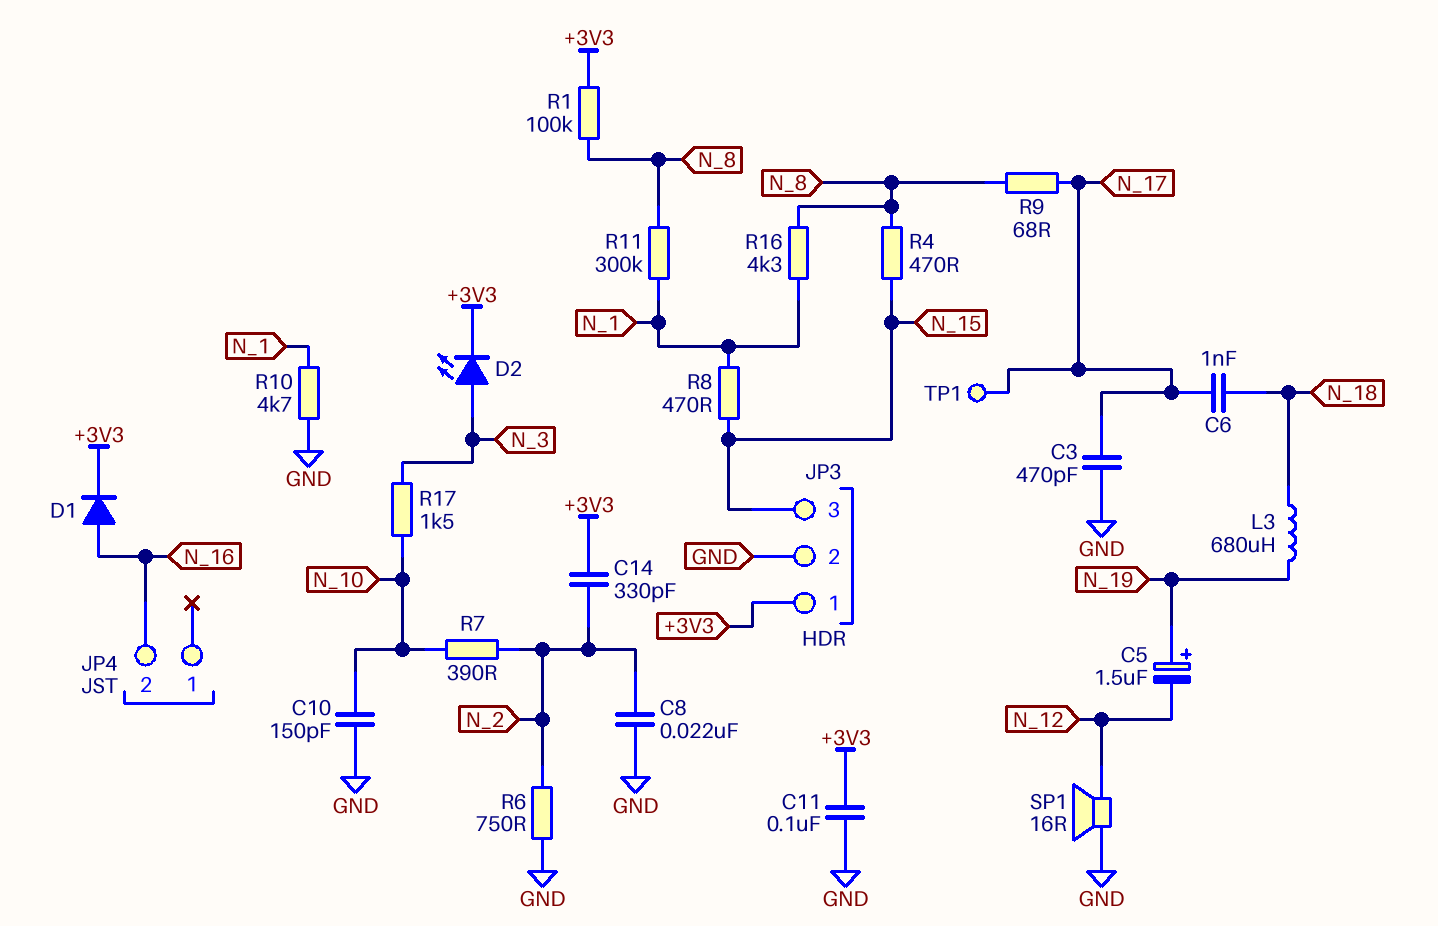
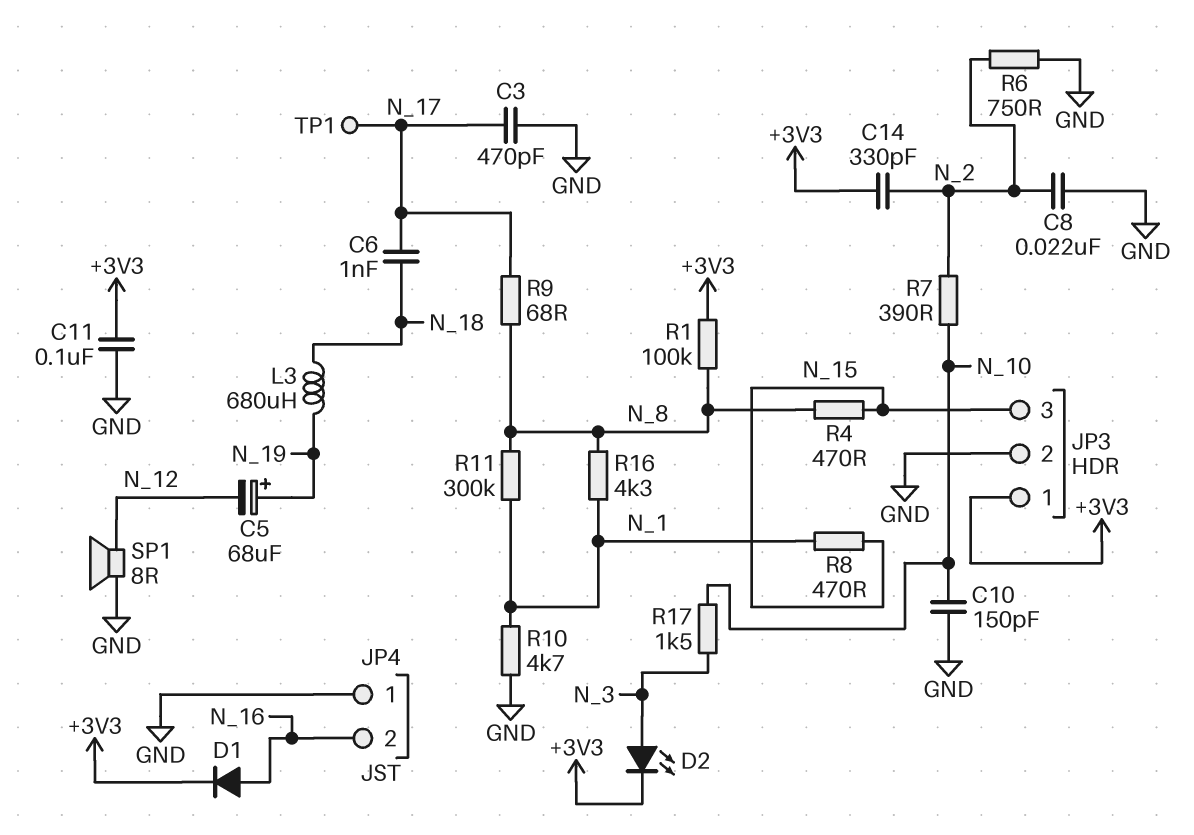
C5: 1.5uF (plus N_19, minus N_12) -> 68uF (plus N_19, minus N_12)
JP4 pin 1: none -> GND
SP1: speaker 16R (GND, N_12) -> speaker 8R (GND, N_12)

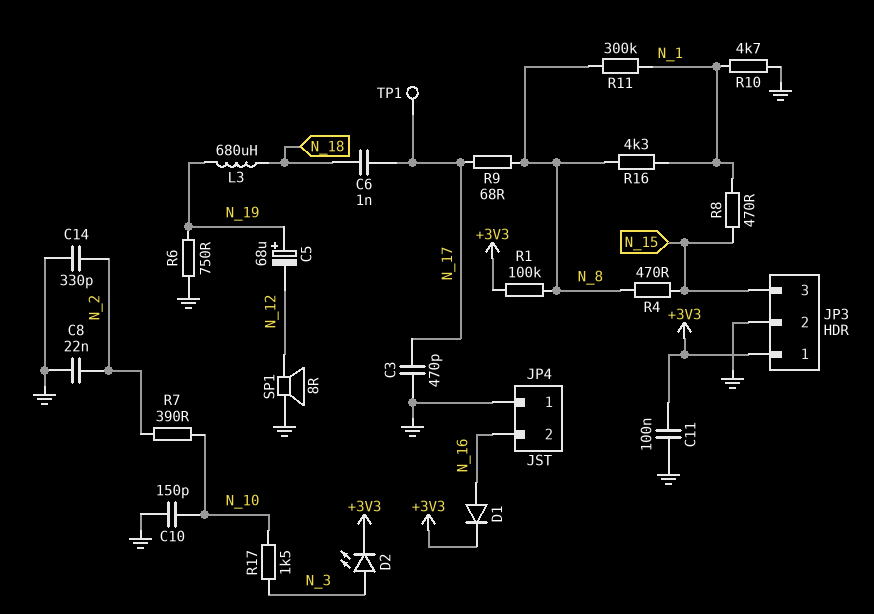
C14: 330pF (+3V3, N_2) -> 330pF (GND, N_2)
R6: 750 (GND, N_2) -> 750 (GND, N_19)

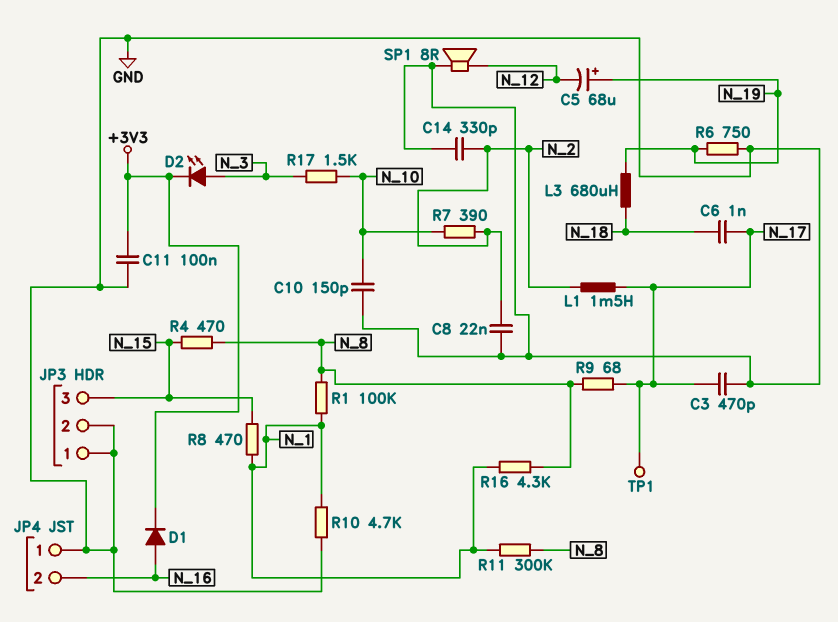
JP3 pin 1: +3V3 -> GND
L1: none -> 1.5mH (N_2, N_17)
R1: 100k (+3V3, N_8) -> 100k (N_1, N_8)

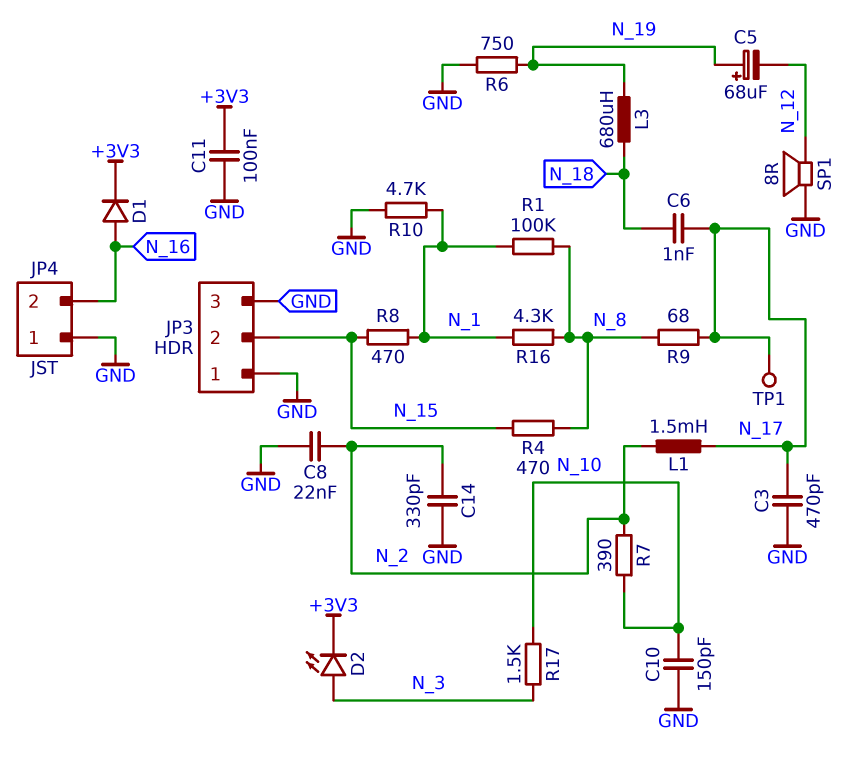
JP3 pin 2: GND -> N_15
JP3 pin 3: N_15 -> GND
R11: 300k (N_1, N_8) -> none

